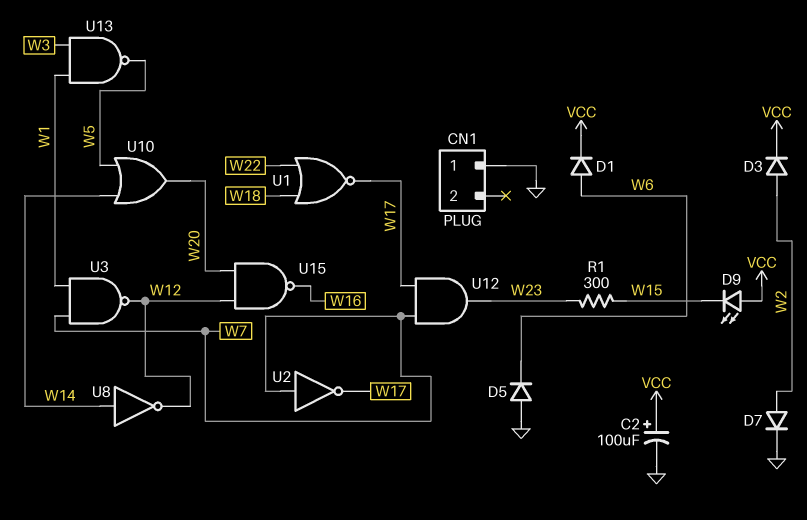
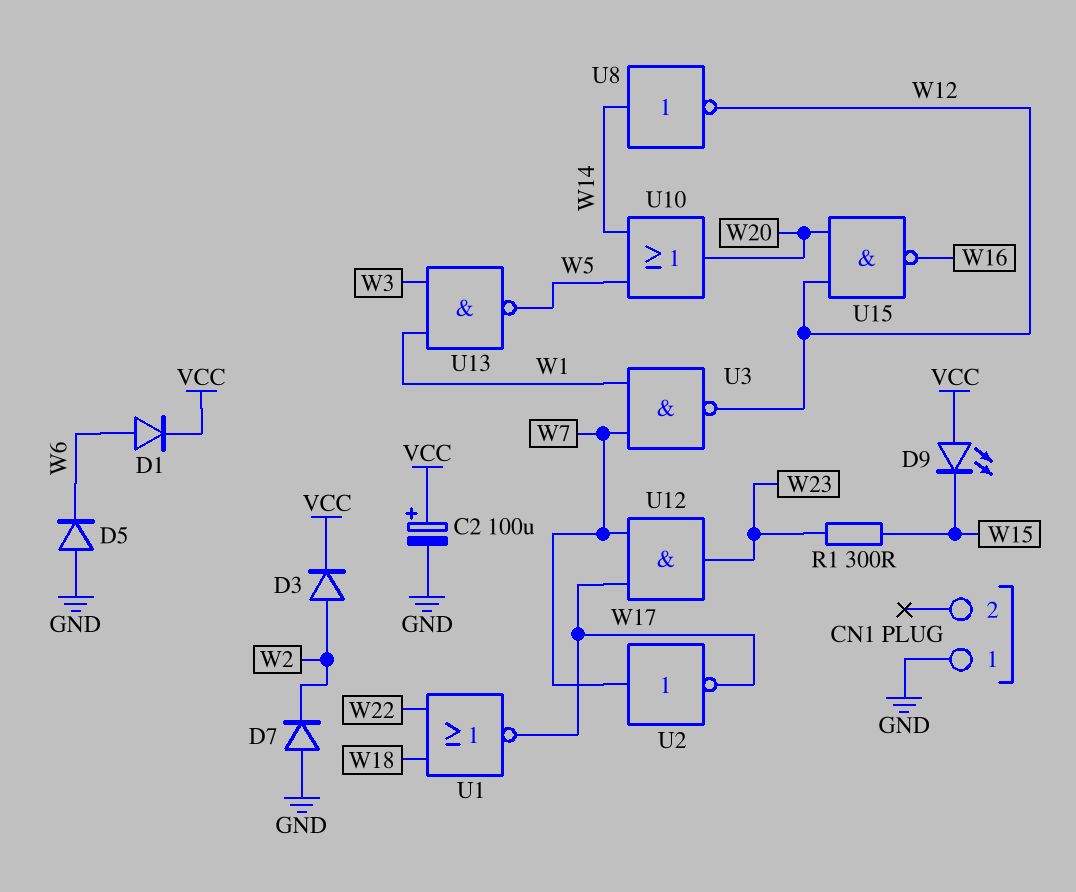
D7: diode (A W2, K GND) -> diode (A GND, K W2)

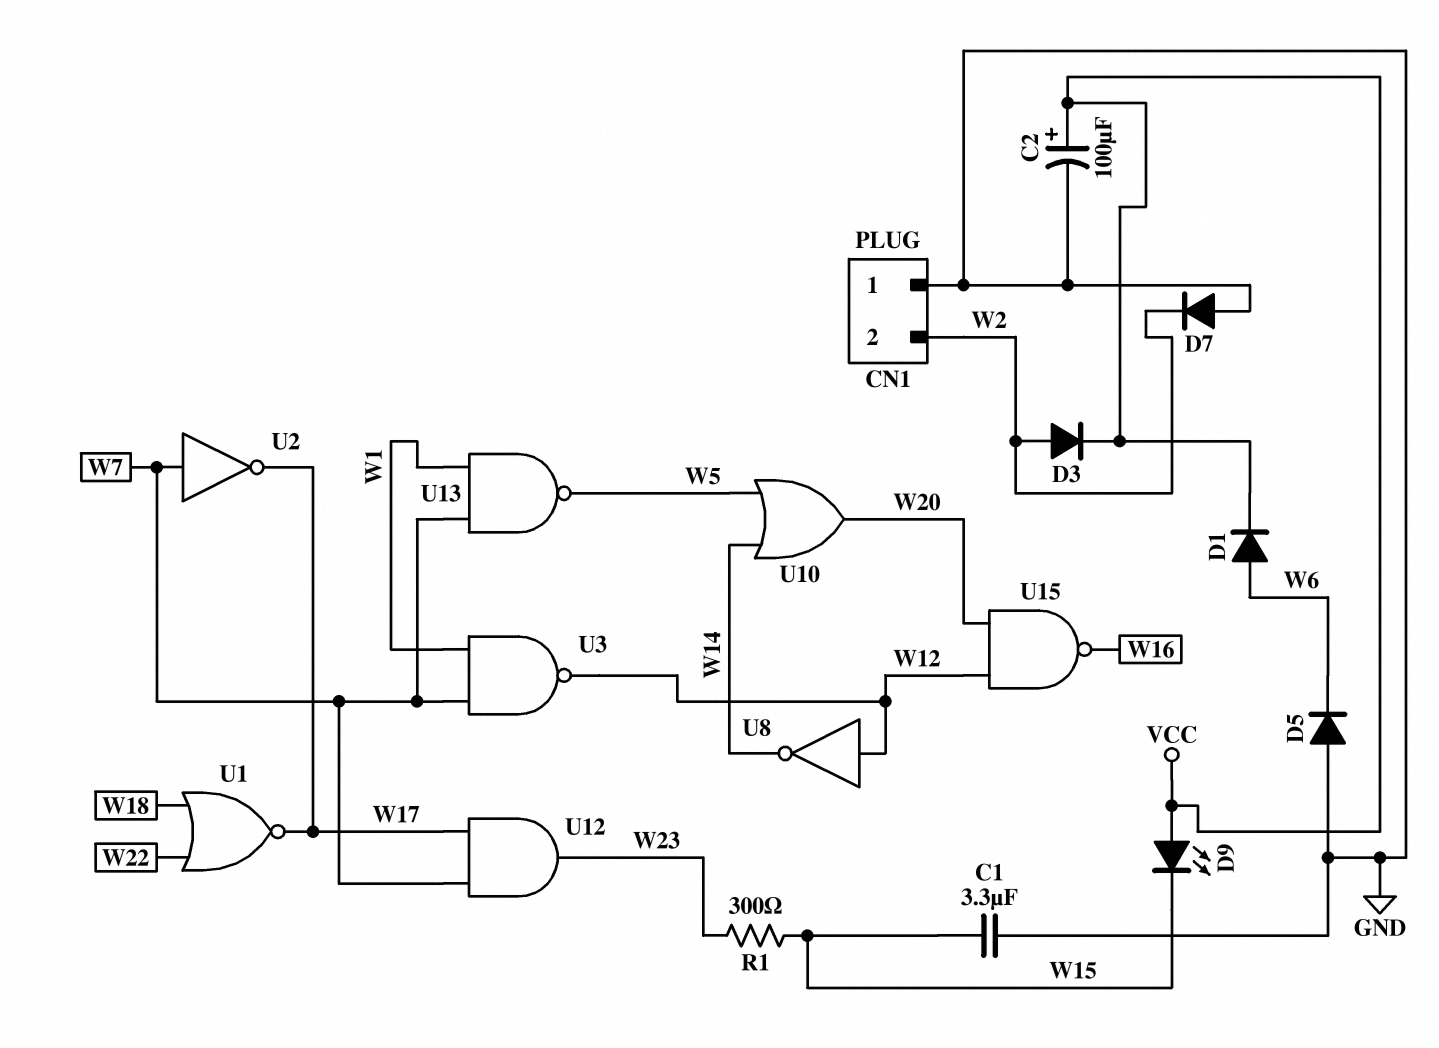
C1: none -> 3.3uF (GND, W15)
CN1 pin 2: none -> W2
U8: NOT (in W14, out W12) -> NOT (in W12, out W14)
U13: NAND (in W1, in W3, out W5) -> NAND (in W1, in W7, out W5)

